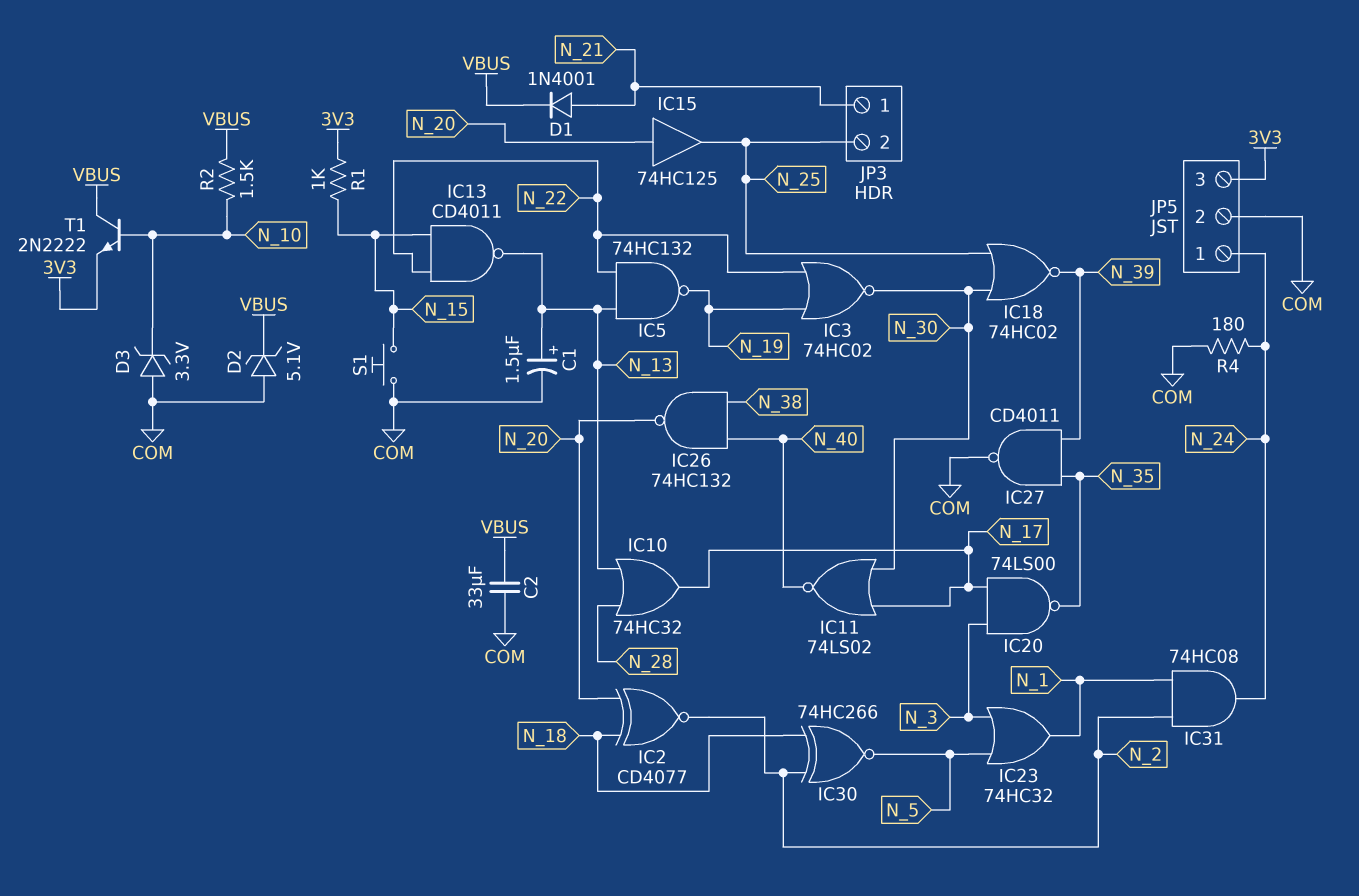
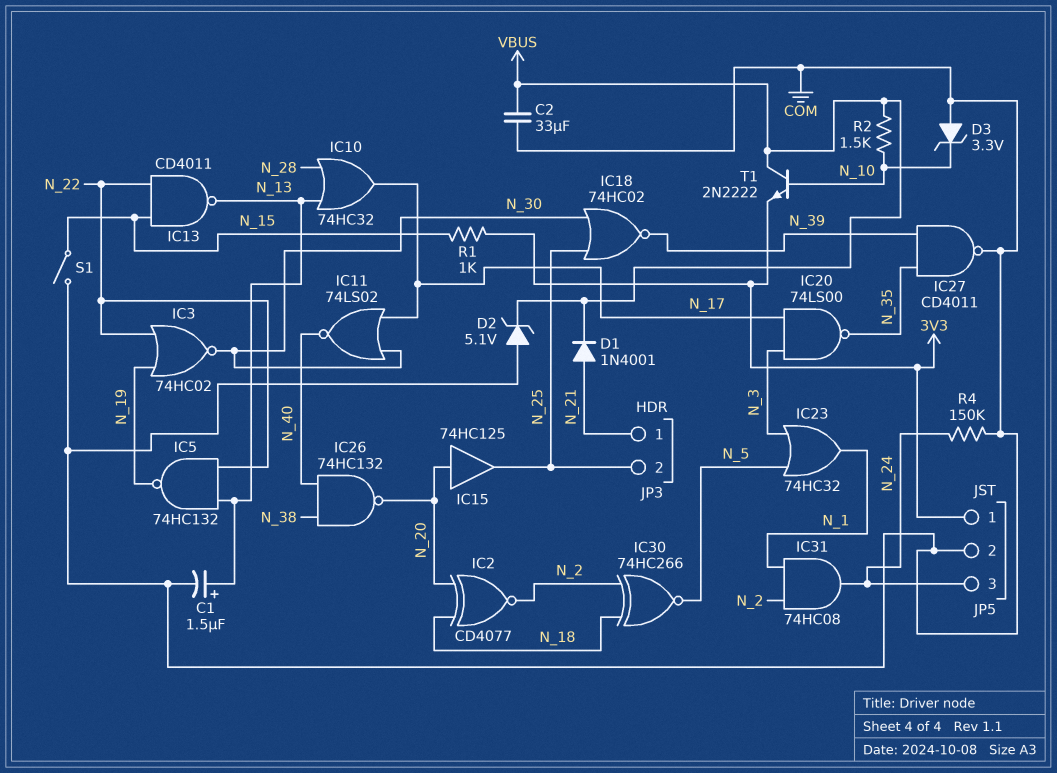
JP5 pin 1: N_24 -> 3V3
JP5 pin 3: 3V3 -> N_24
R4: 180 (COM, N_24) -> 150k (COM, N_24)
S1: button (COM, N_15) -> switch (COM, N_15)

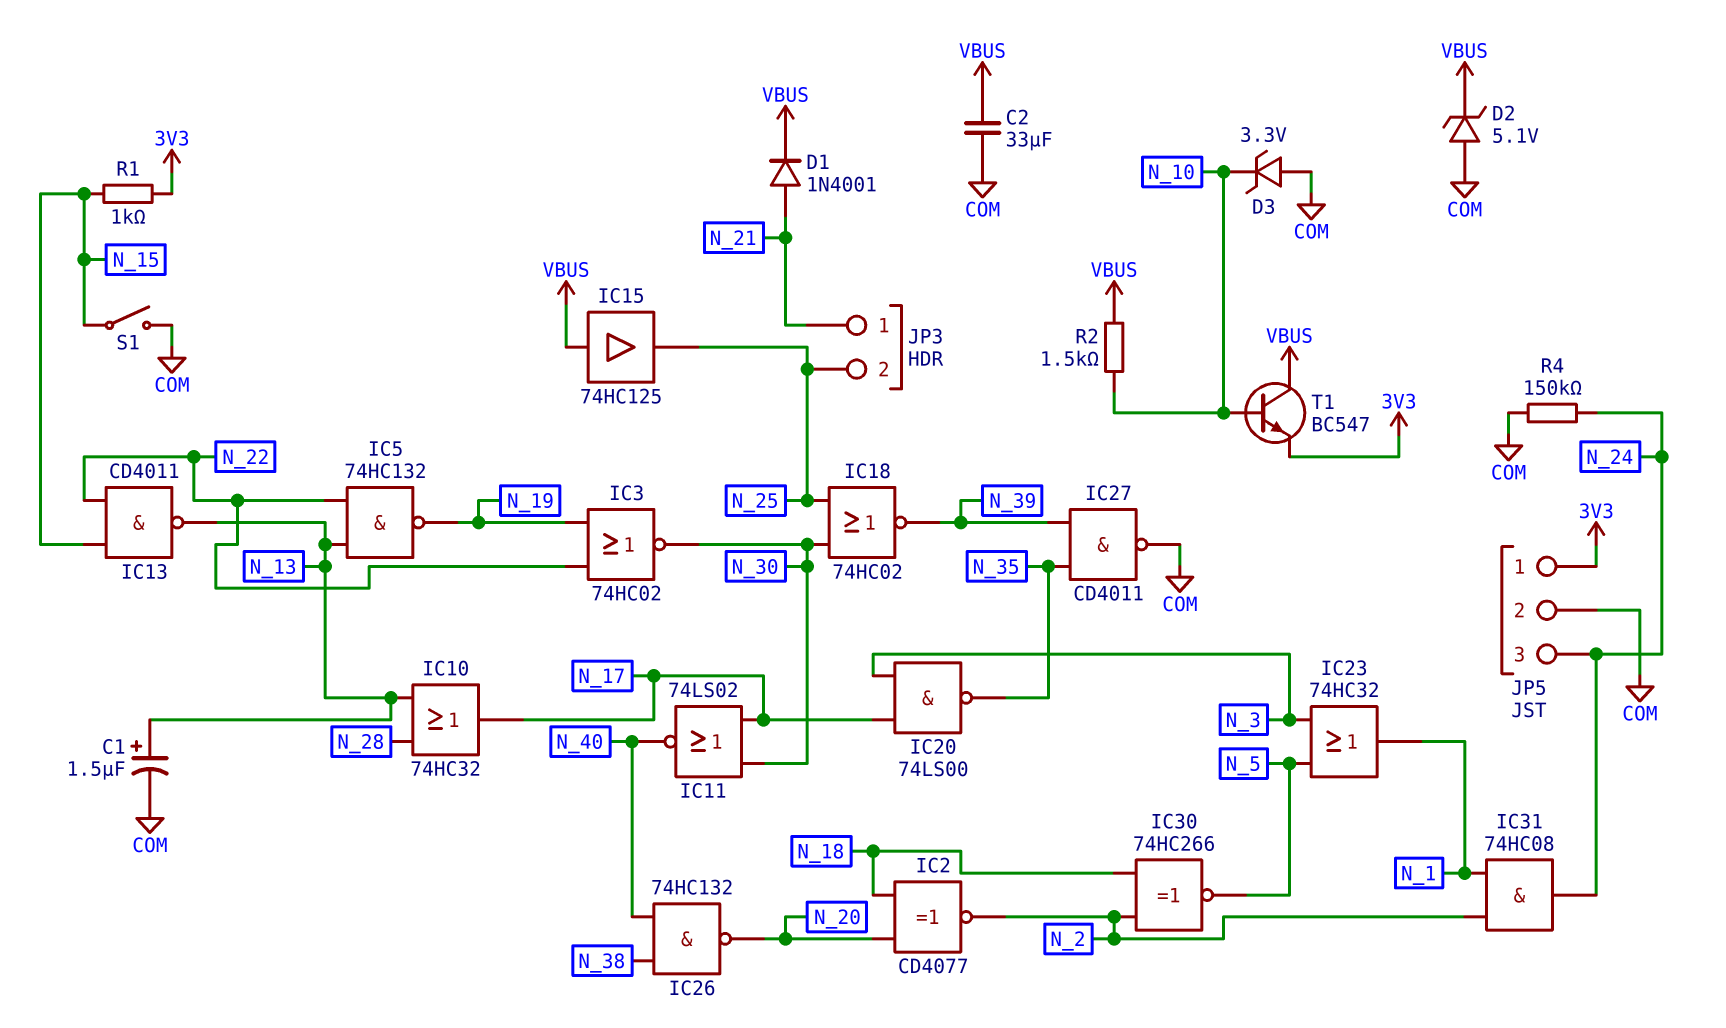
IC15: buffer 74HC125 (in N_20, out N_25) -> buffer 74HC125 (in VBUS, out N_25)
T1: NPN 2N2222 (B N_10, C VBUS, E 3V3) -> NPN BC547 (B N_10, C VBUS, E 3V3)

